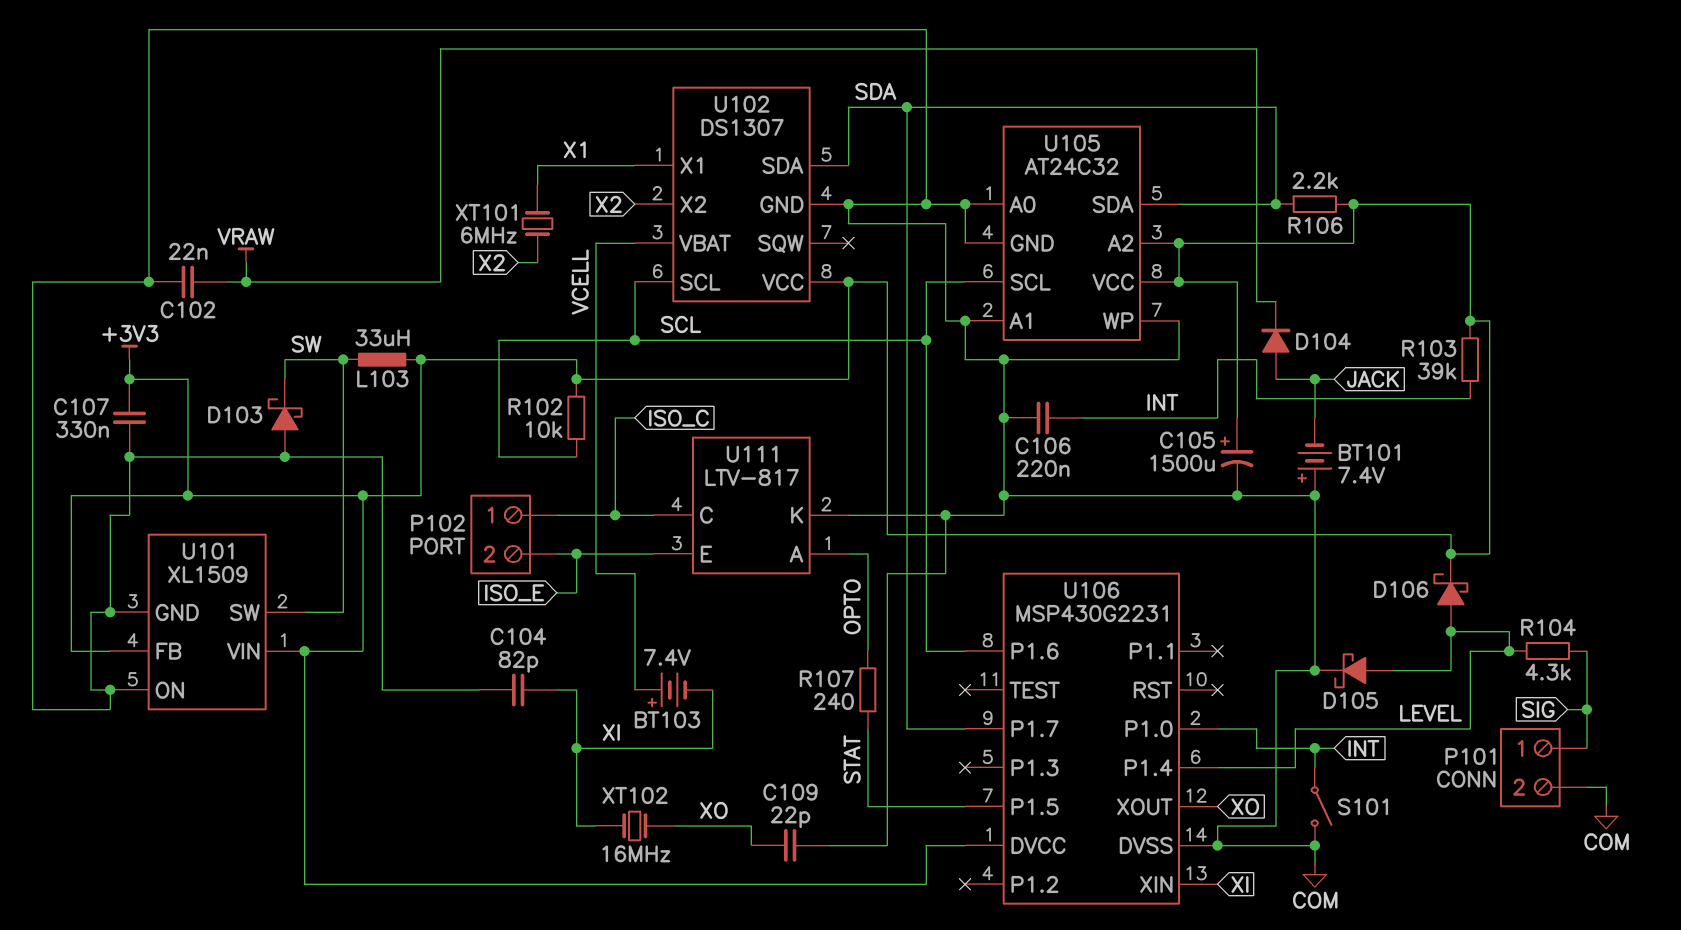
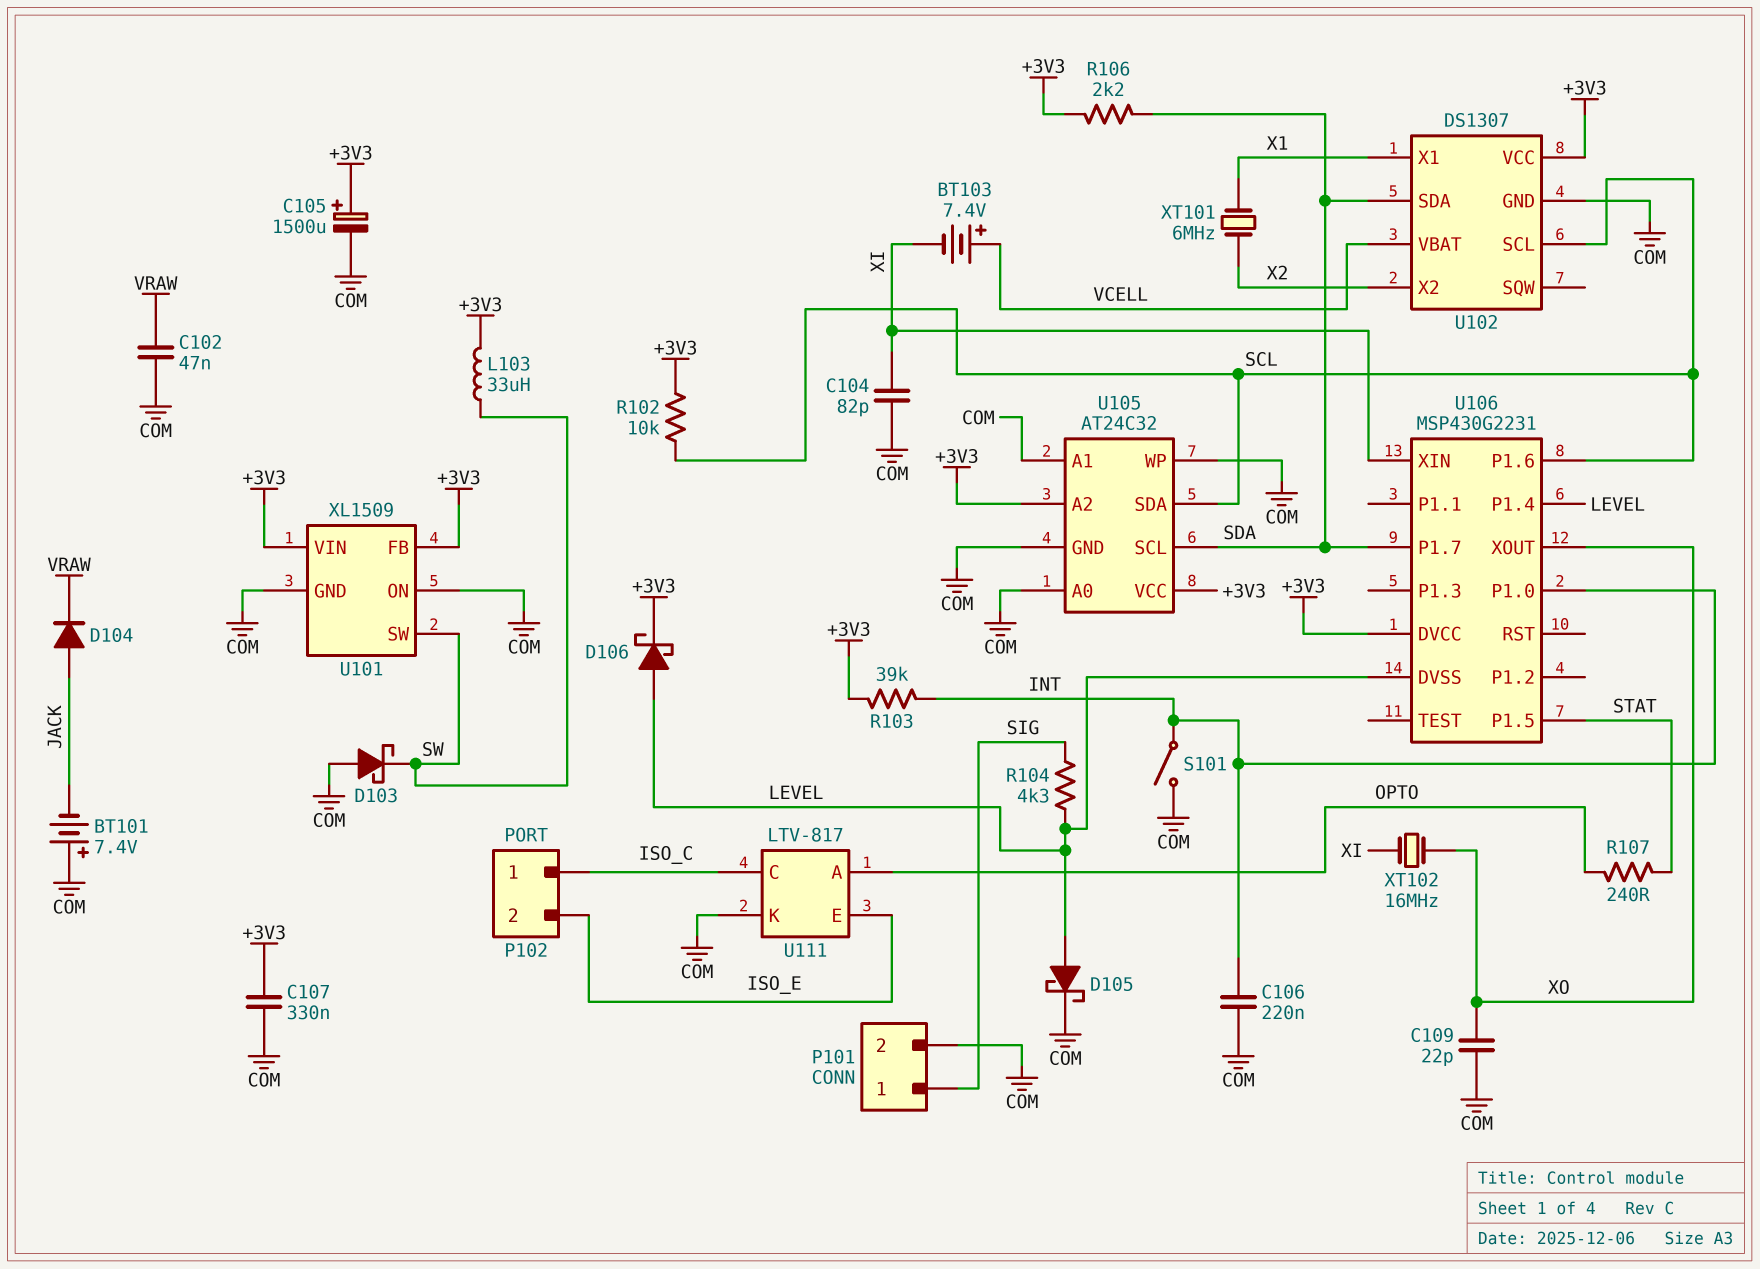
C102: 22nF (COM, VRAW) -> 47nF (COM, VRAW)
U105 pin SCL: SCL -> SDA
U105 pin SDA: SDA -> SCL
U106 pin DVSS: COM -> LEVEL

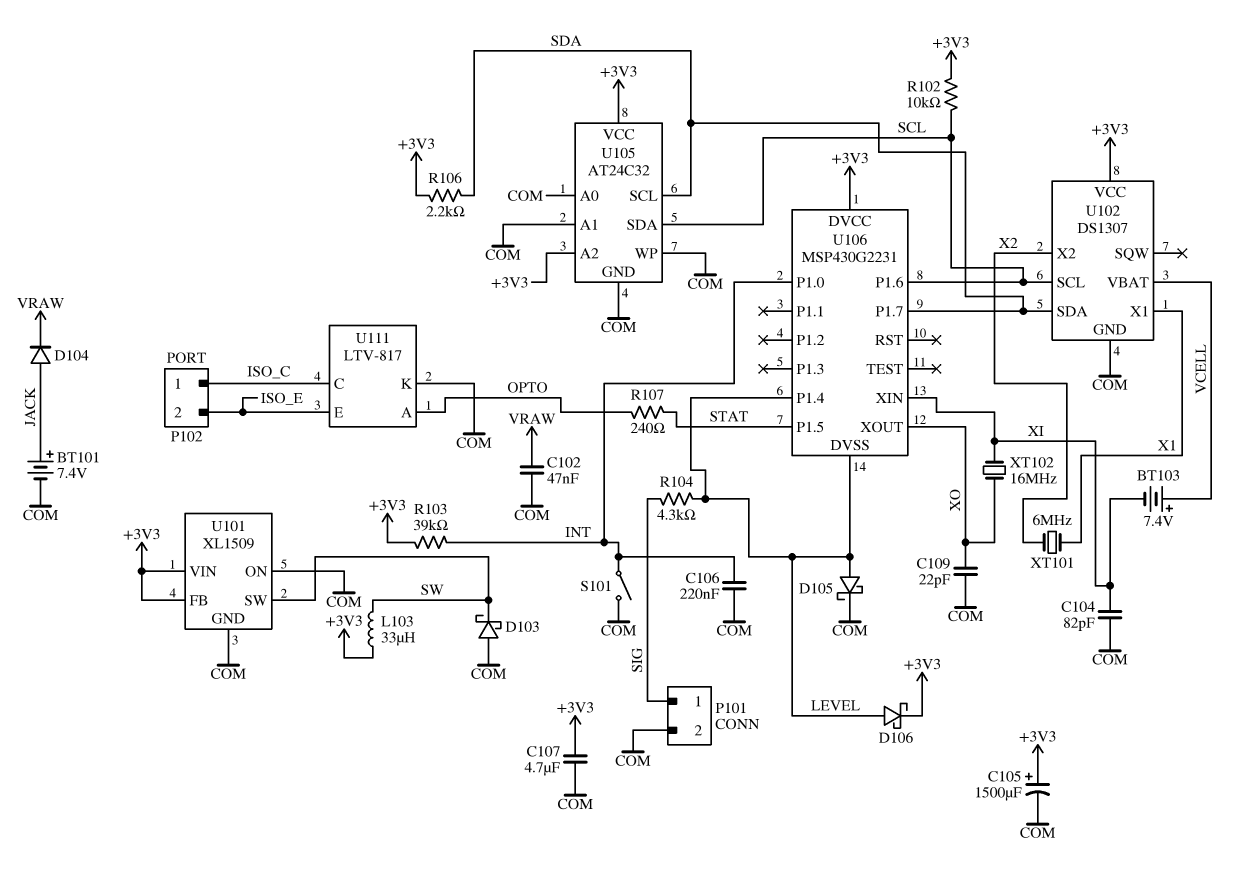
BT101: 7.4V (plus COM, minus JACK) -> 7.4V (plus JACK, minus COM)
C107: 330nF (+3V3, COM) -> 4.7uF (+3V3, COM)

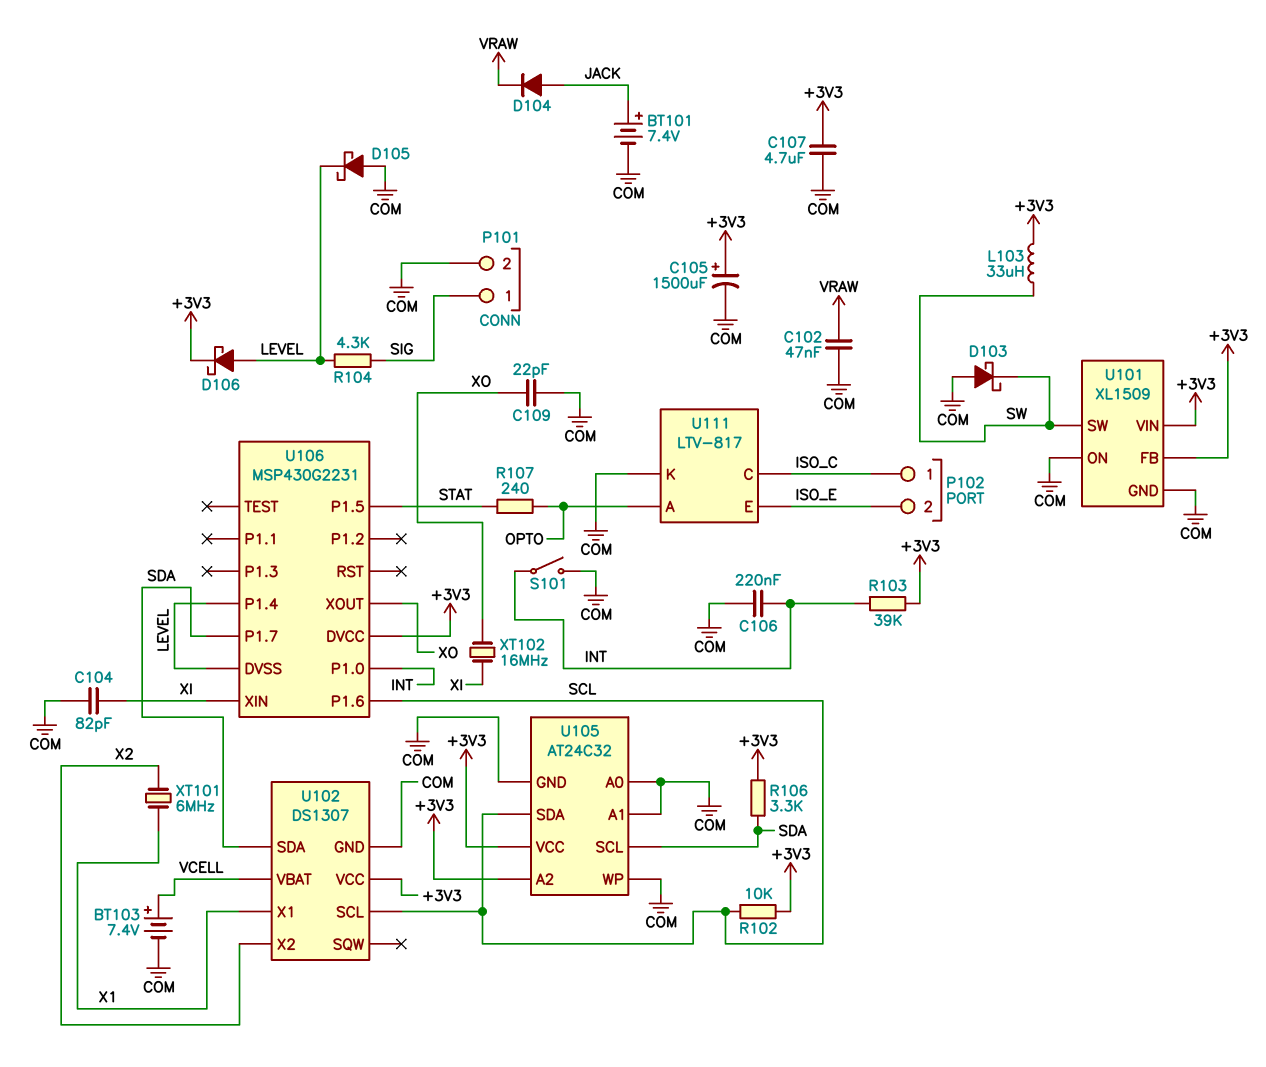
BT103: 7.4V (plus VCELL, minus XI) -> 7.4V (plus VCELL, minus COM)
D105: schottky (A LEVEL, K COM) -> schottky (A COM, K LEVEL)
R106: 2.2k (+3V3, SDA) -> 3.3k (+3V3, SDA)

